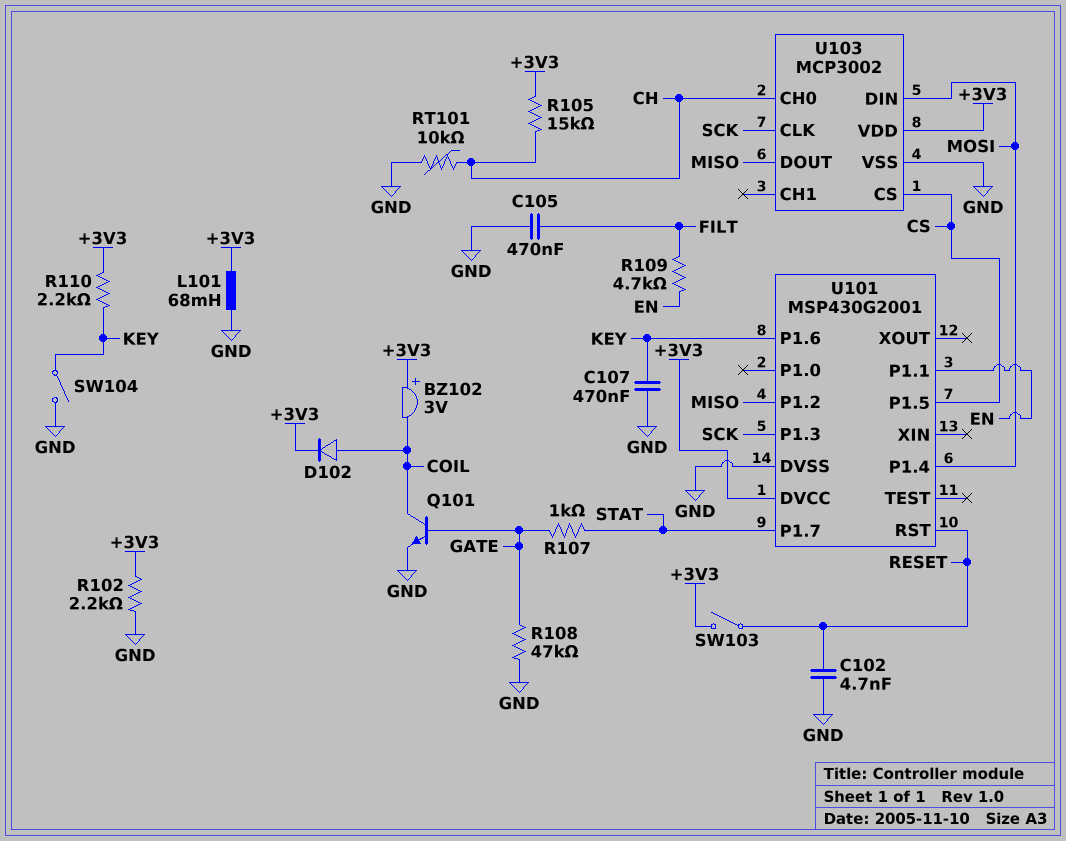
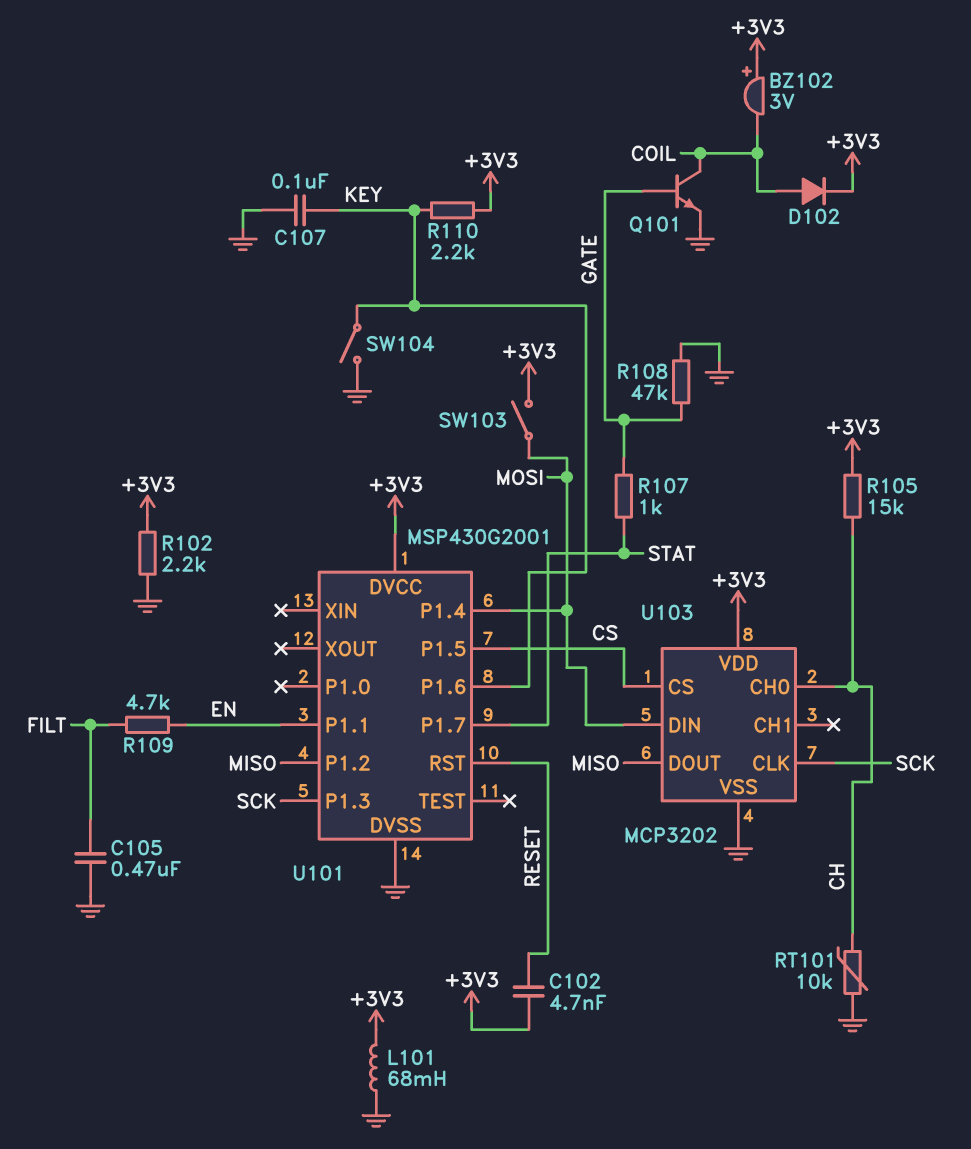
C102: 4.7nF (GND, RESET) -> 4.7nF (+3V3, RESET)
C107: 470nF (GND, KEY) -> 100nF (GND, KEY)
SW103: switch (+3V3, RESET) -> switch (+3V3, MOSI)
U103: MCP3002 -> MCP3202

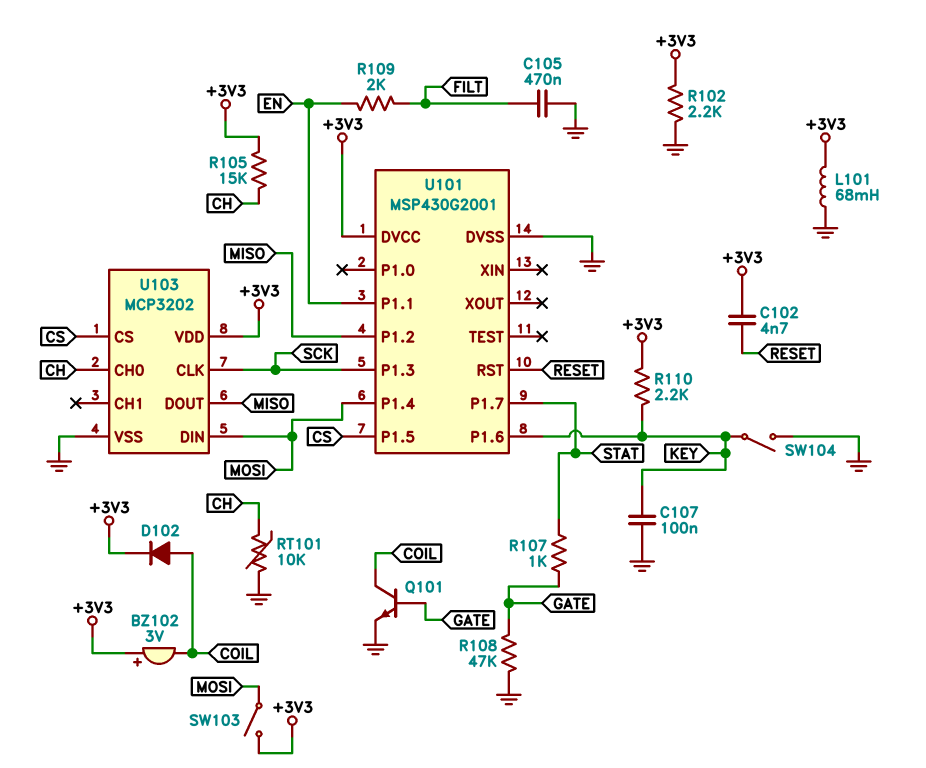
R109: 4.7k (EN, FILT) -> 2k (EN, FILT)

